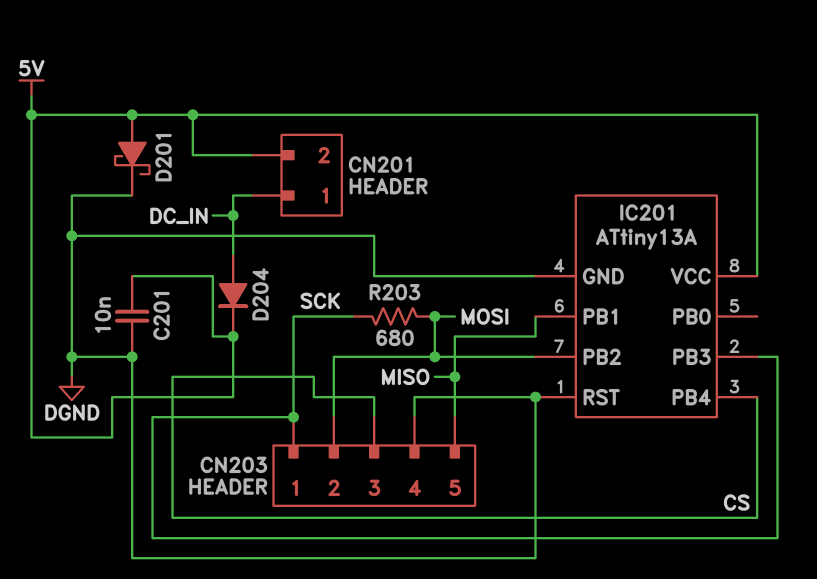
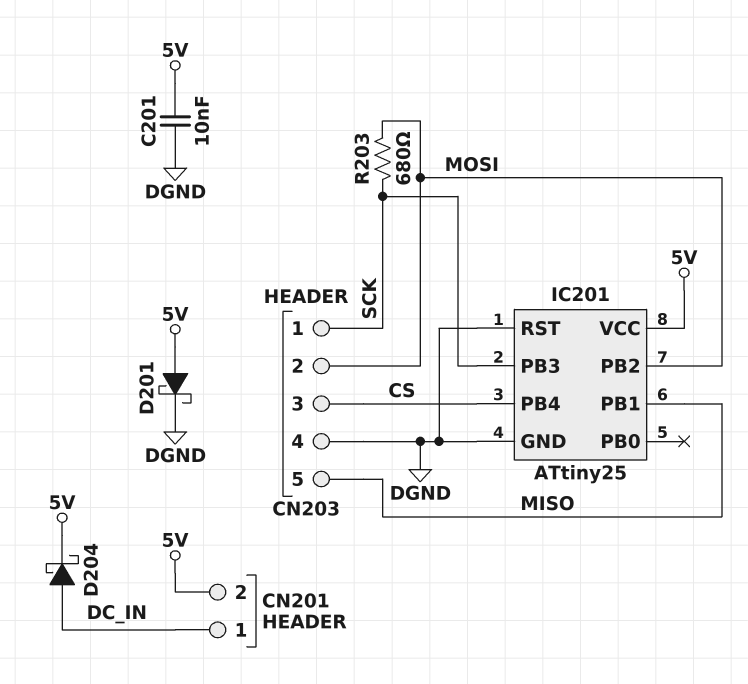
D204: diode (A DC_IN, K 5V) -> schottky (A DC_IN, K 5V)
IC201: ATtiny13A -> ATtiny25

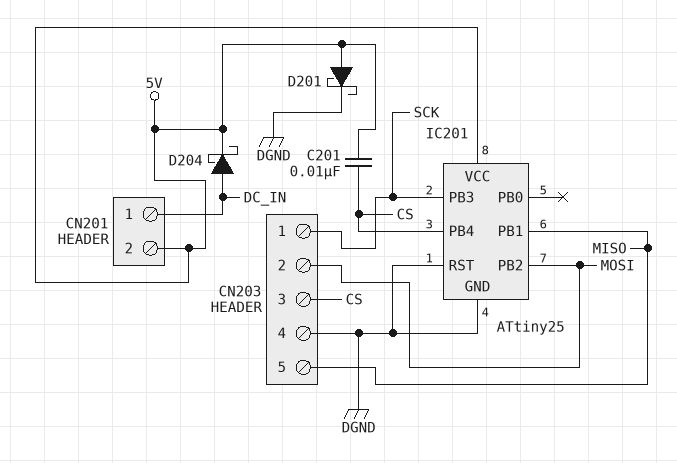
C201: 10nF (5V, DGND) -> 10nF (5V, CS)
R203: 680 (MOSI, SCK) -> none

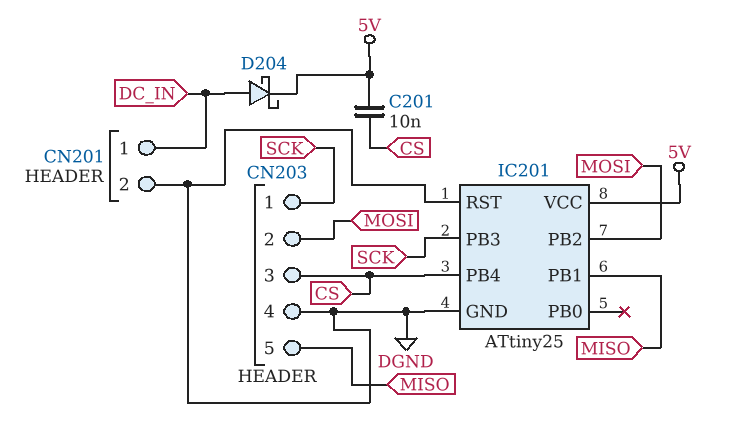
CN201 pin 2: 5V -> DGND
D201: schottky (A 5V, K DGND) -> none

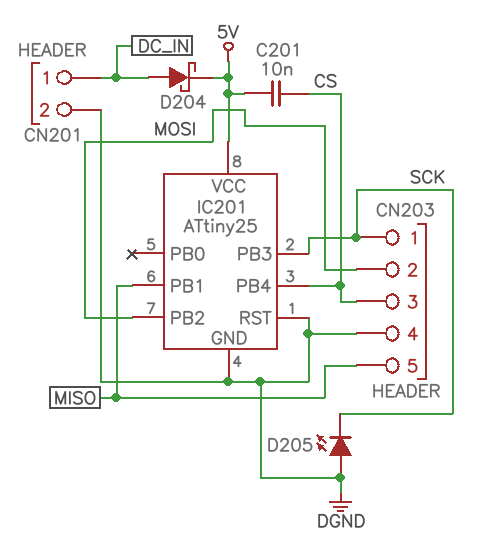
D205: none -> LED (A DGND, K SCK)

